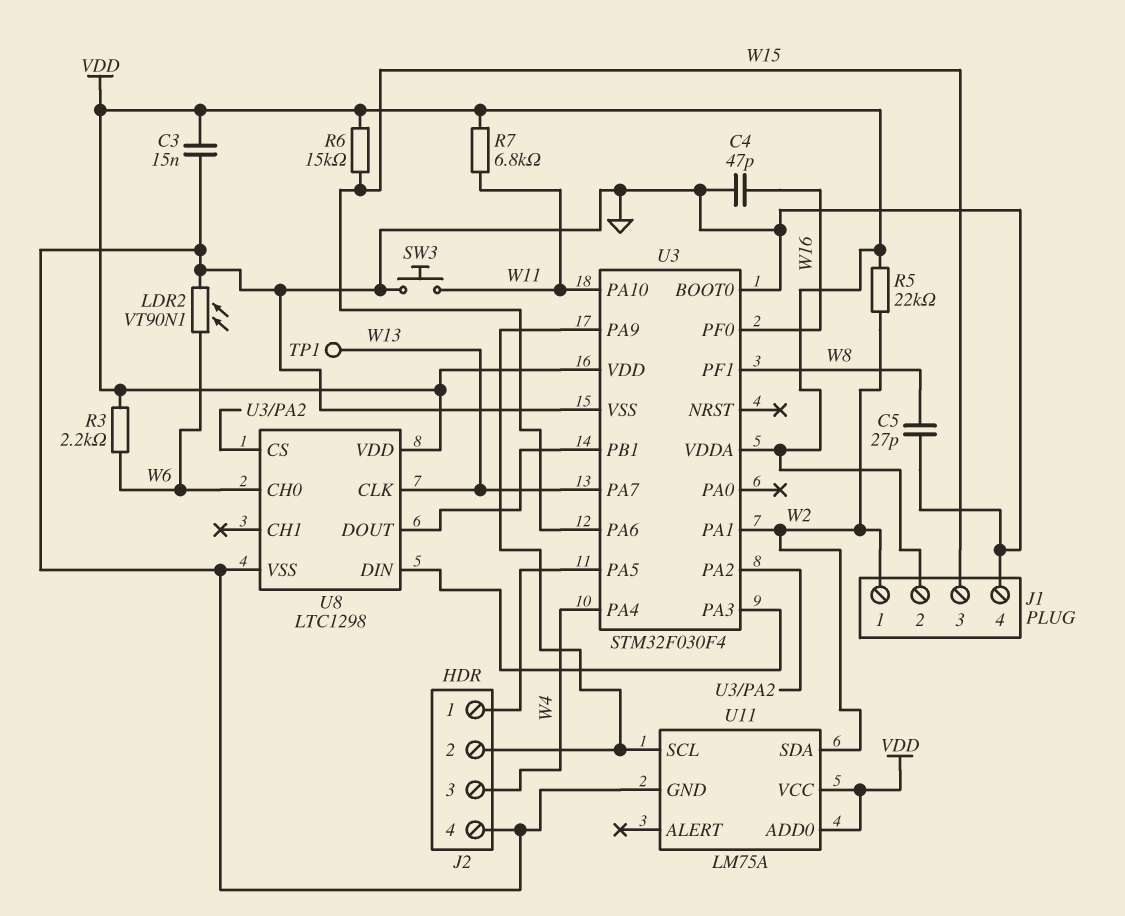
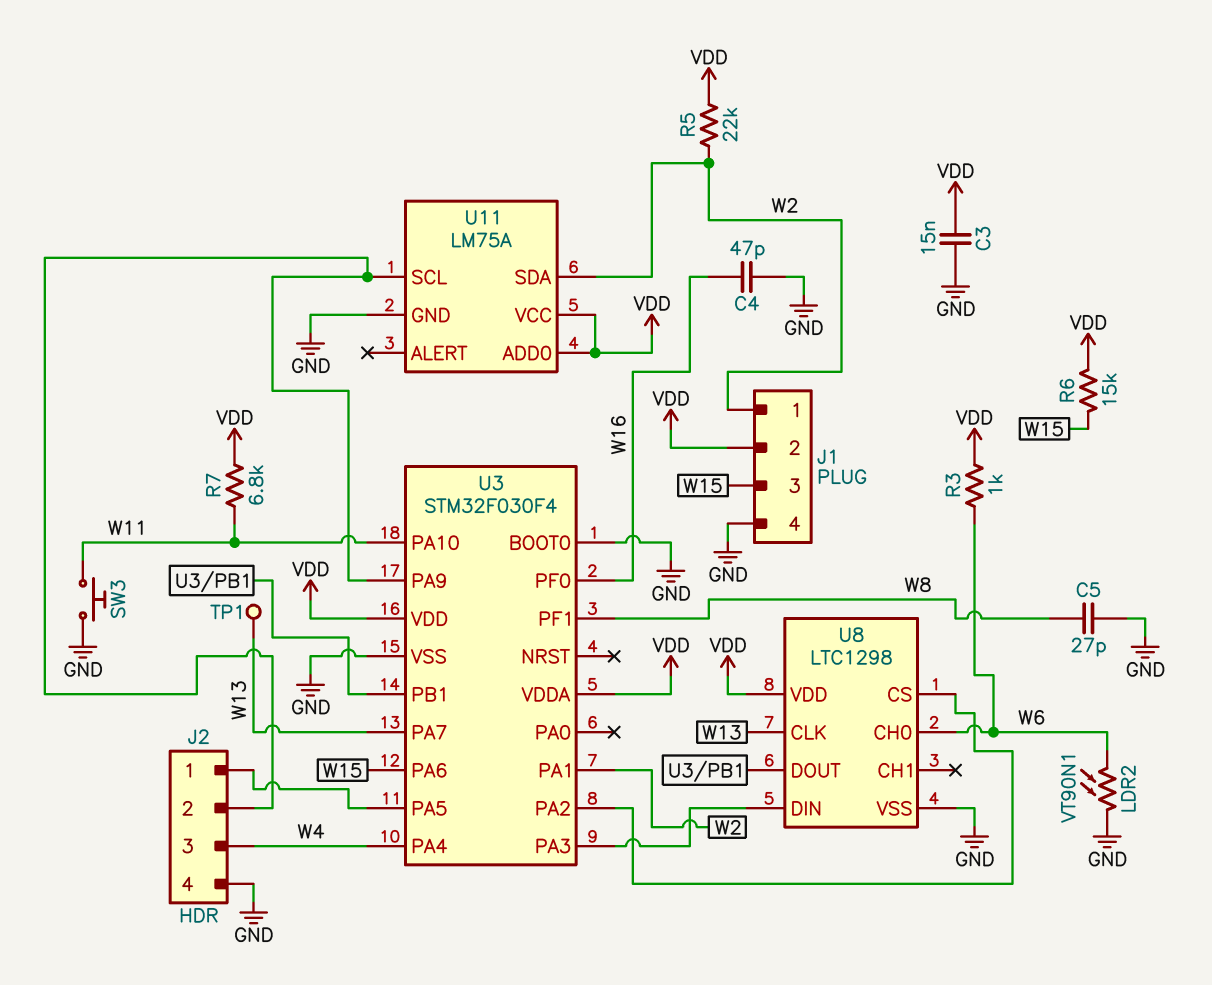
R3: 2.2k (VDD, W6) -> 1k (VDD, W6)

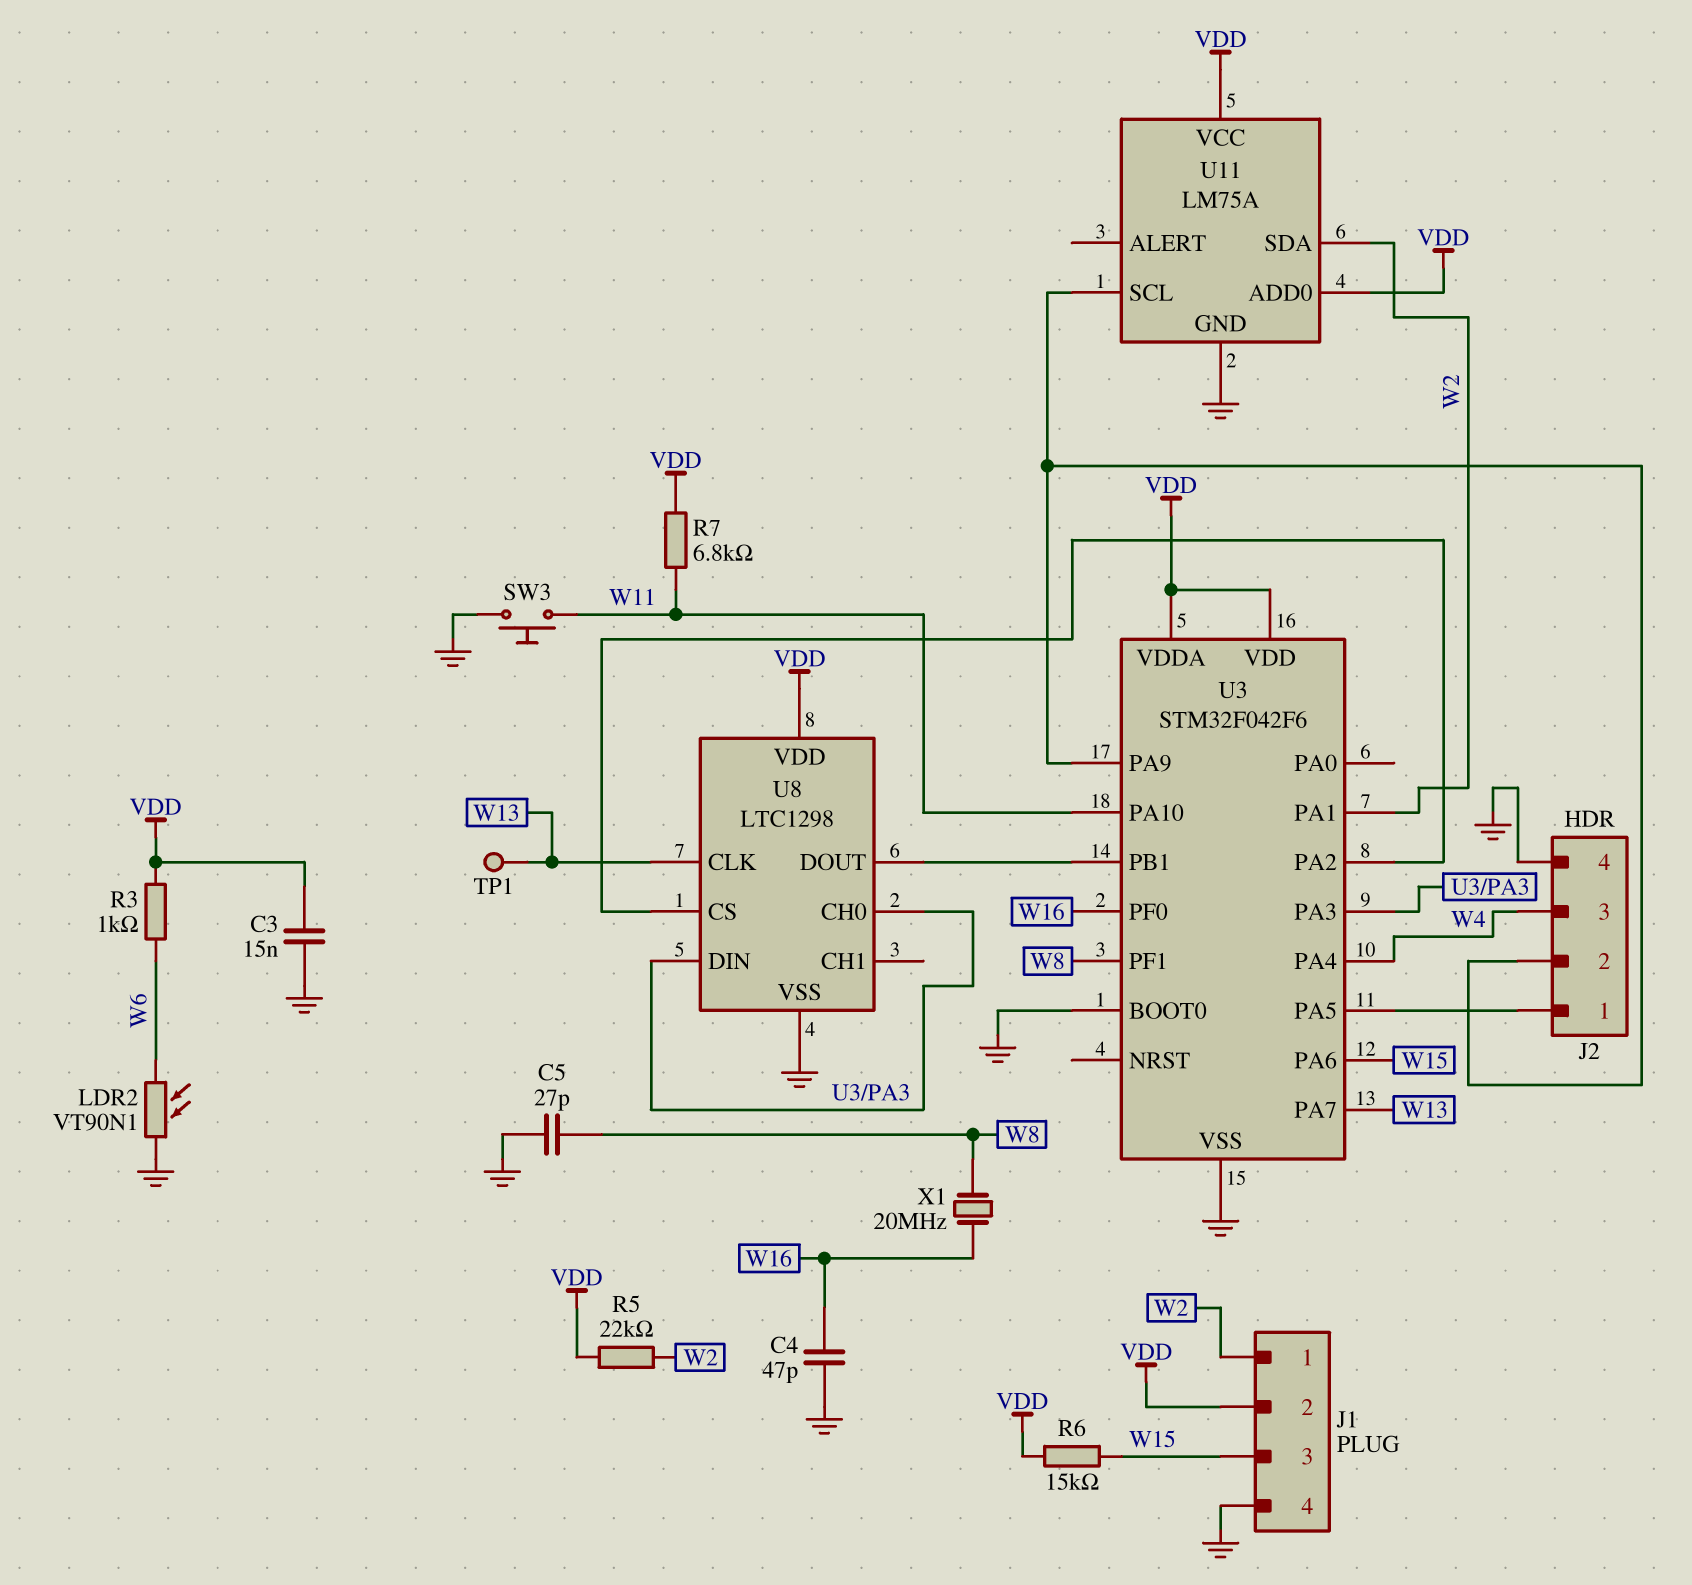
U3: STM32F030F4 -> STM32F042F6
U8 pin CH0: W6 -> U3/PA3
X1: none -> 20MHz (W8, W16)

